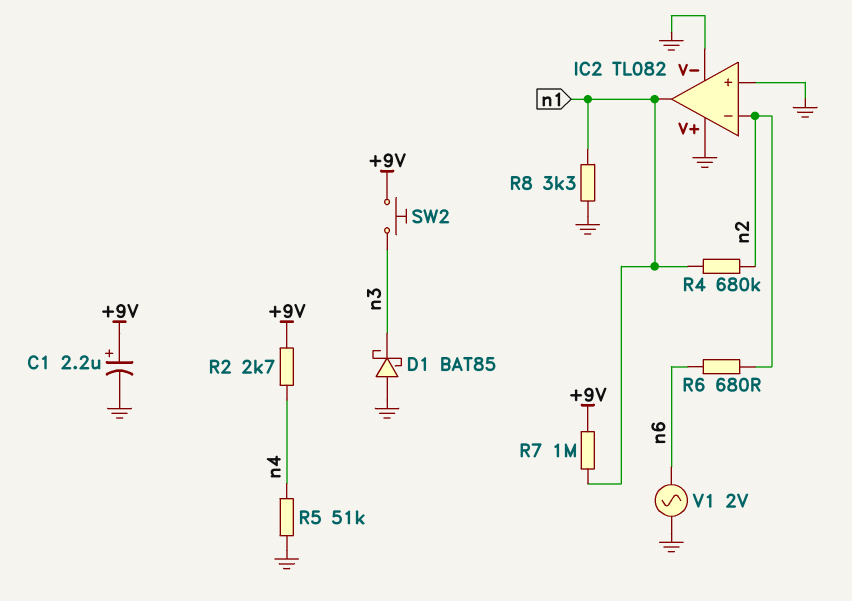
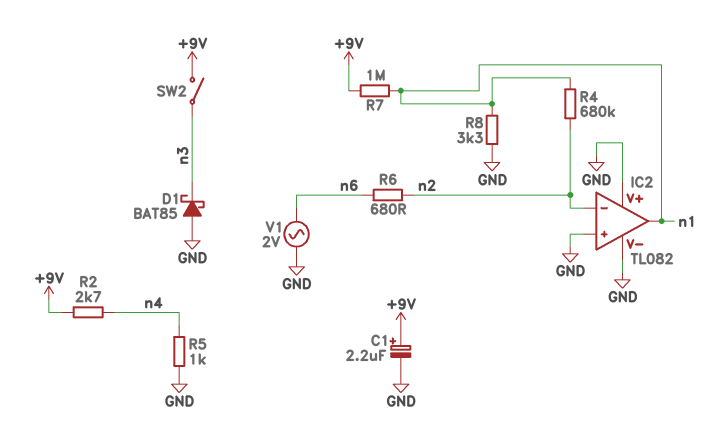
R5: 51k (GND, n4) -> 1k (GND, n4)
SW2: button (+9V, n3) -> switch (+9V, n3)

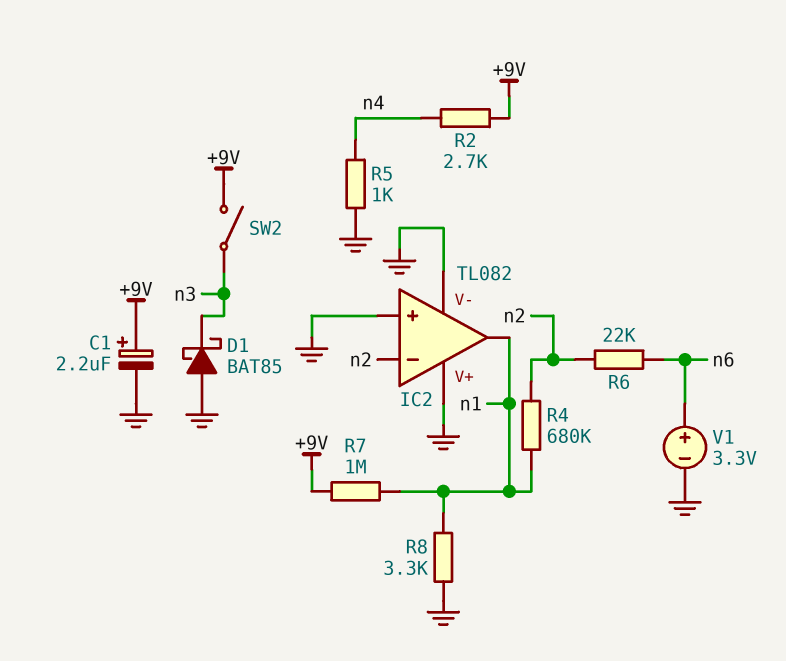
R6: 680 (n2, n6) -> 22k (n2, n6)
V1: AC 2V (GND, n6) -> 3.3V (plus n6, minus GND)

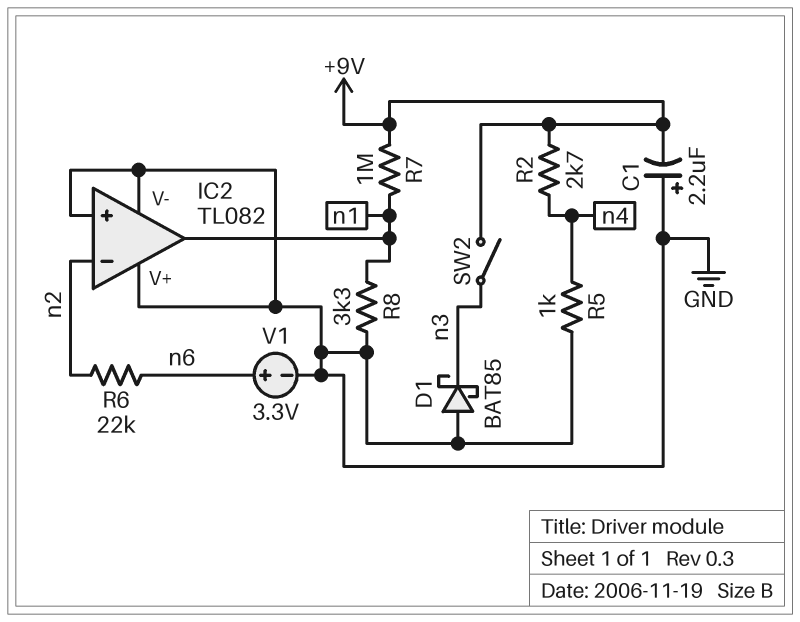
C1: 2.2uF (plus +9V, minus GND) -> 2.2uF (plus GND, minus +9V)
R4: 680k (n1, n2) -> none

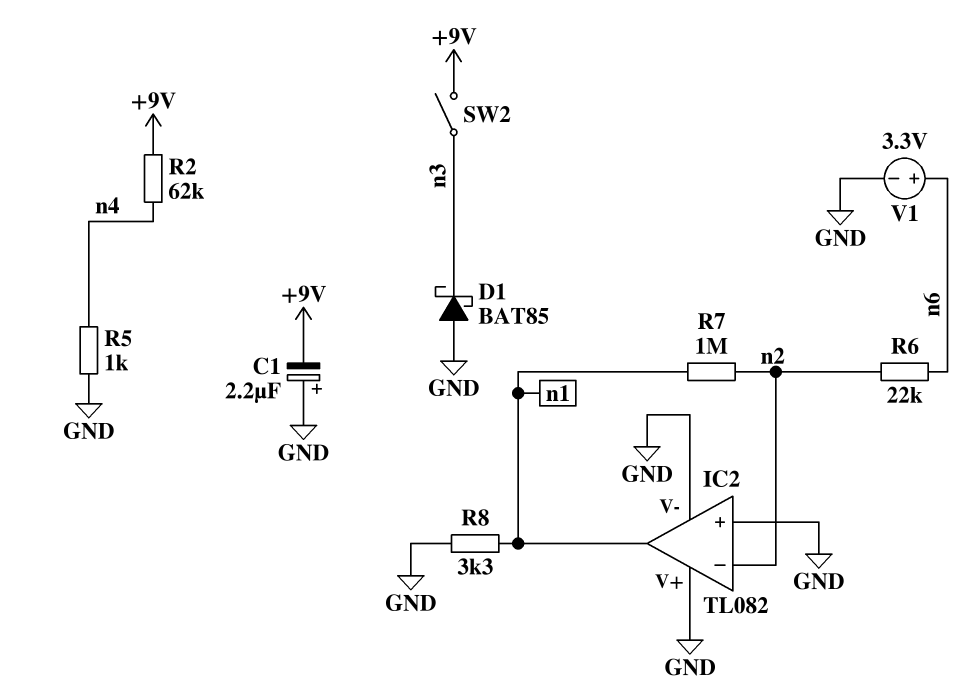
R2: 2.7k (+9V, n4) -> 62k (+9V, n4)
R7: 1M (+9V, n1) -> 1M (n1, n2)

